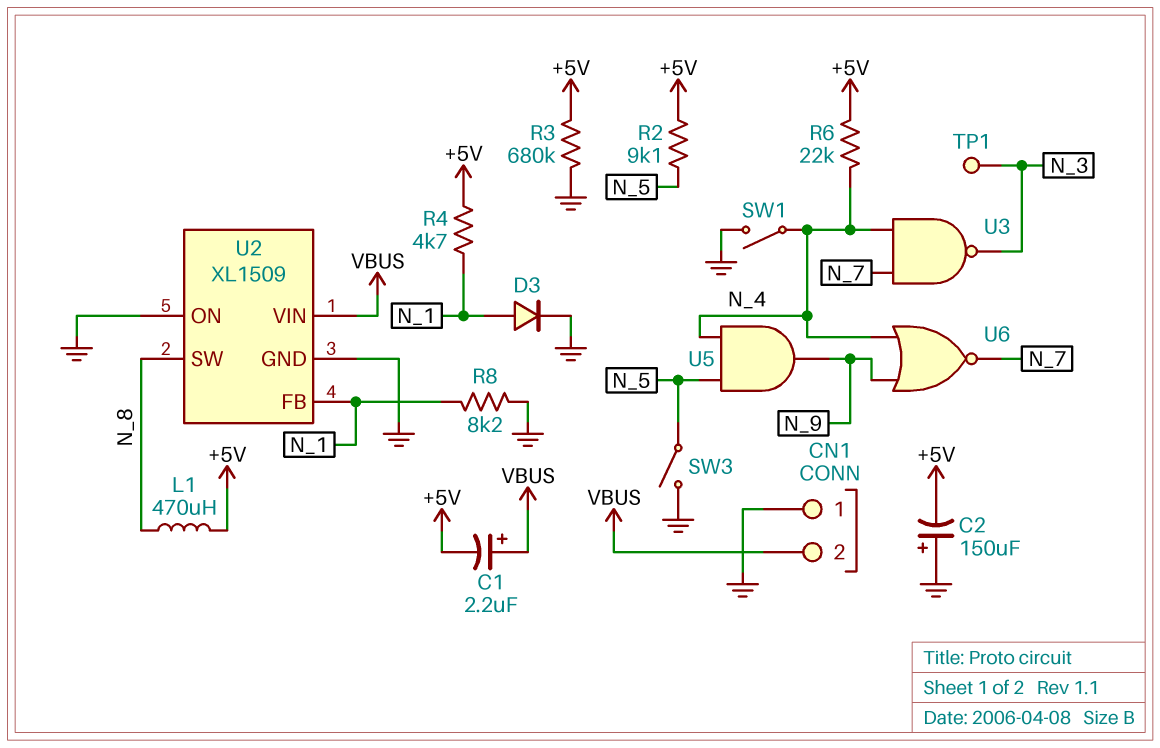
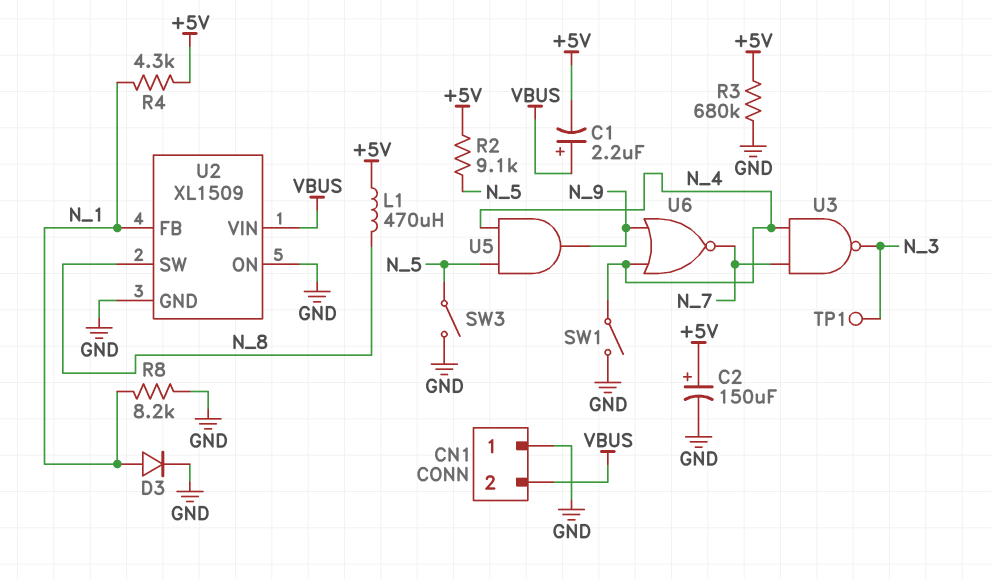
C2: 150uF (plus GND, minus +5V) -> 150uF (plus +5V, minus GND)
R4: 4.7k (+5V, N_1) -> 4.3k (+5V, N_1)
R6: 22k (+5V, N_4) -> none

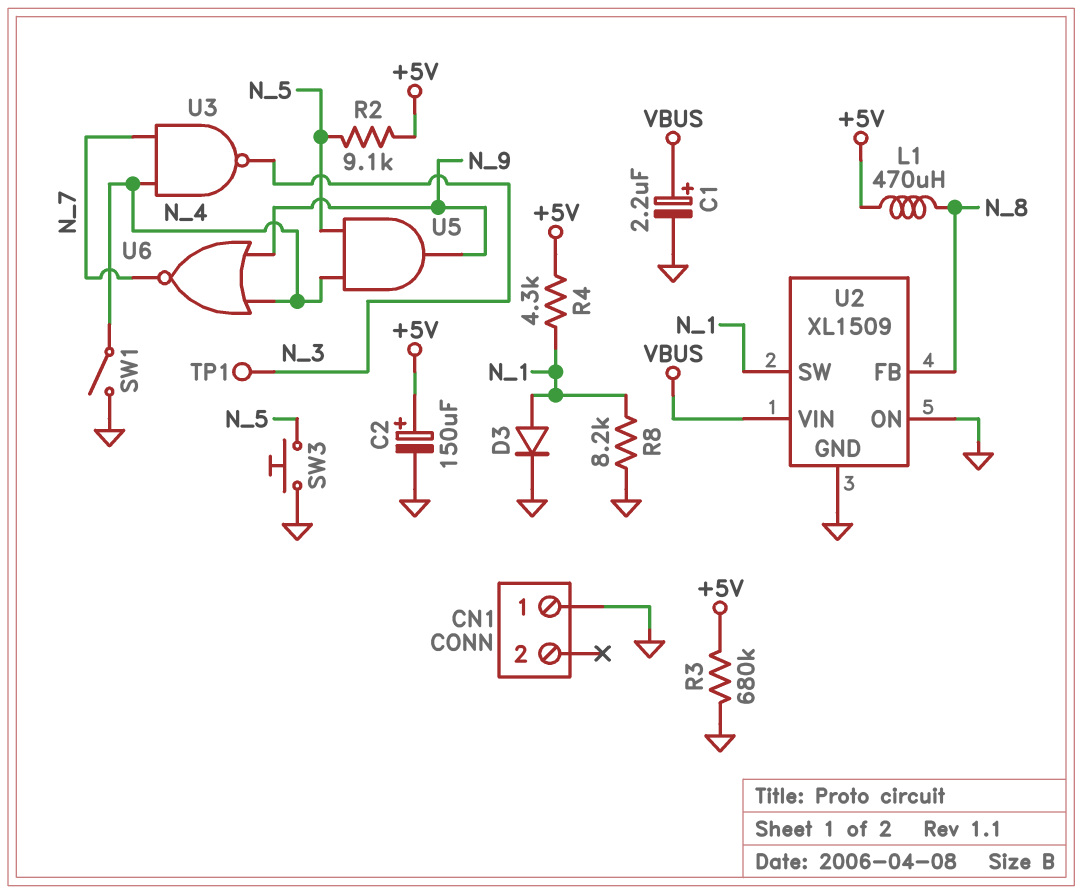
C1: 2.2uF (plus VBUS, minus +5V) -> 2.2uF (plus VBUS, minus GND)
CN1 pin 2: VBUS -> none
SW3: switch (GND, N_5) -> button (GND, N_5)
U2 pin FB: N_1 -> N_8
U2 pin SW: N_8 -> N_1

